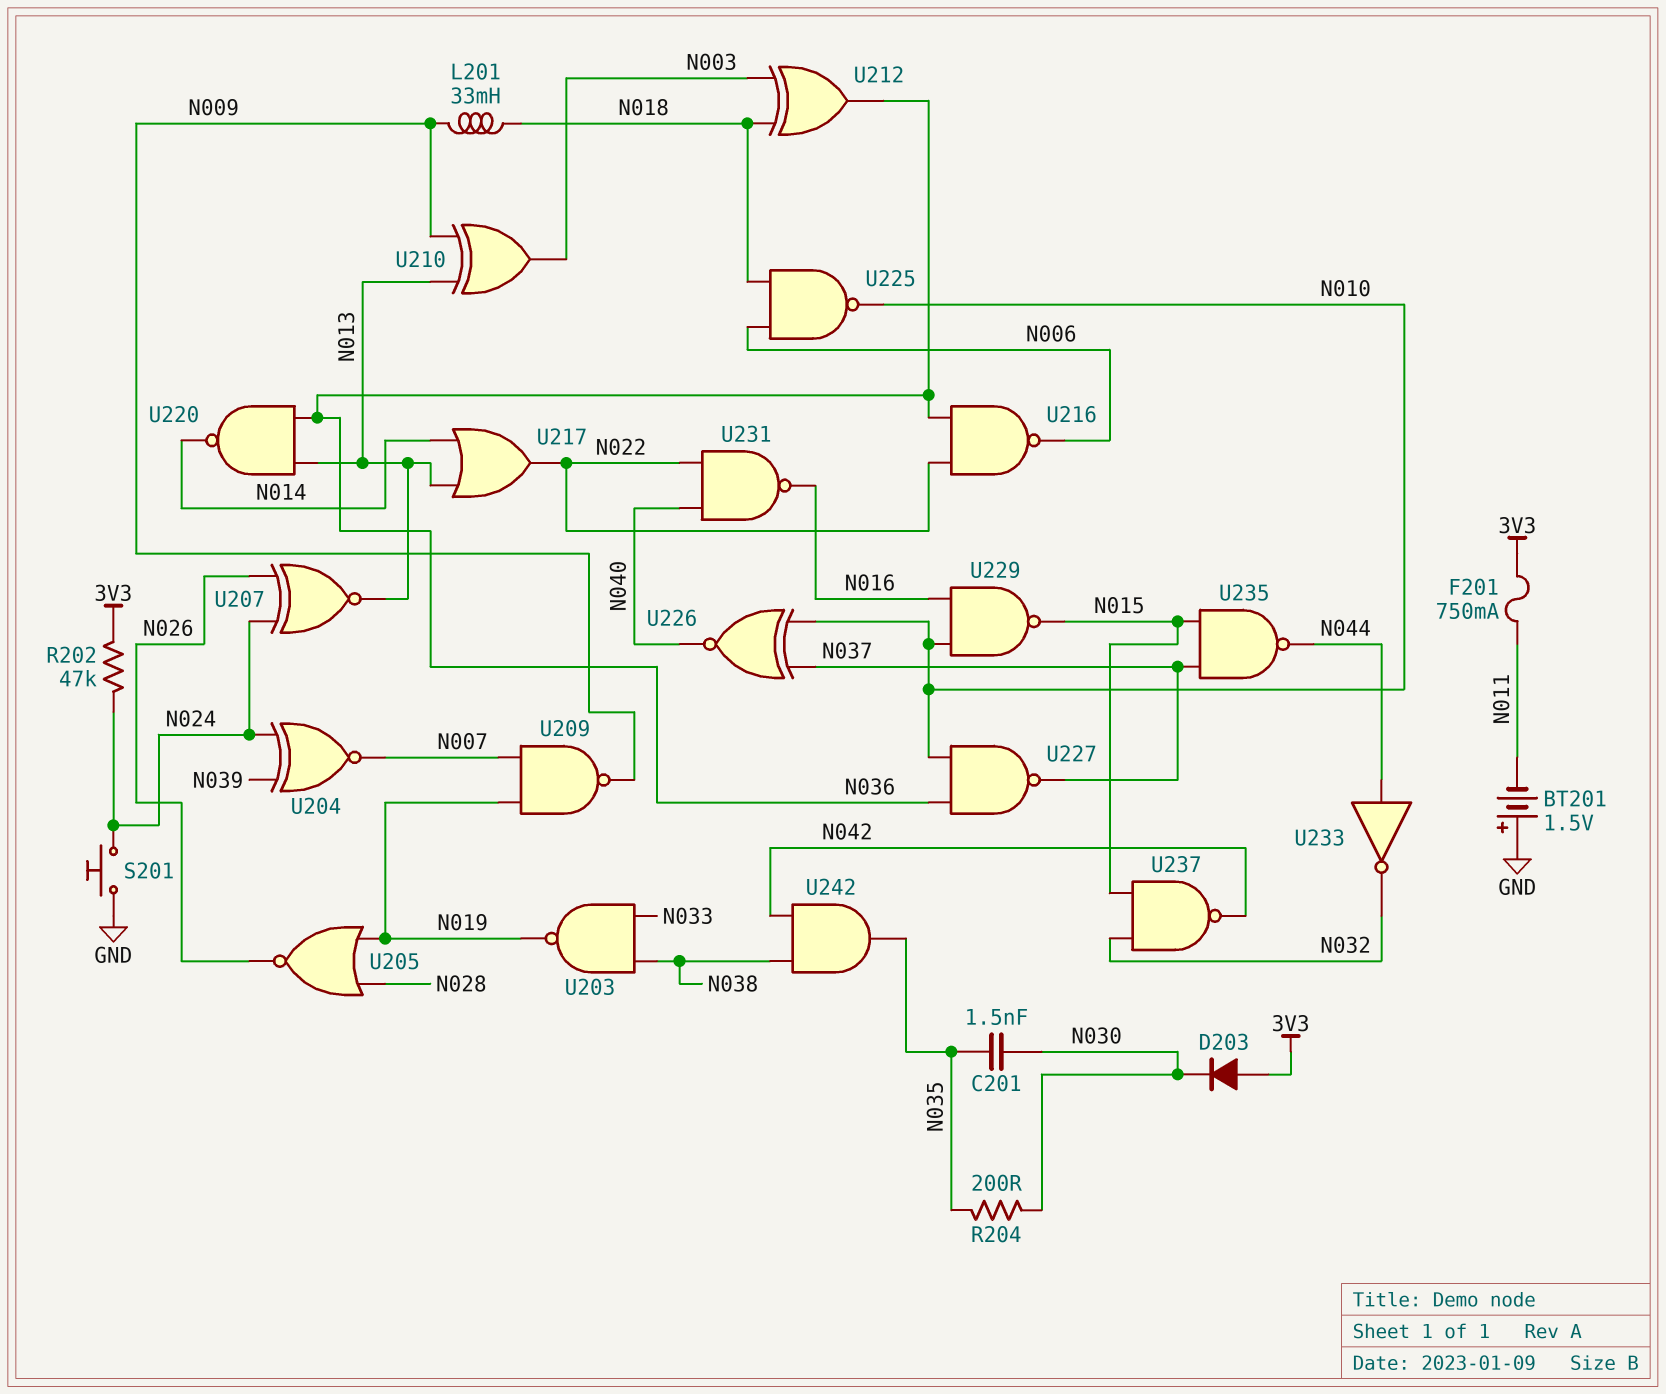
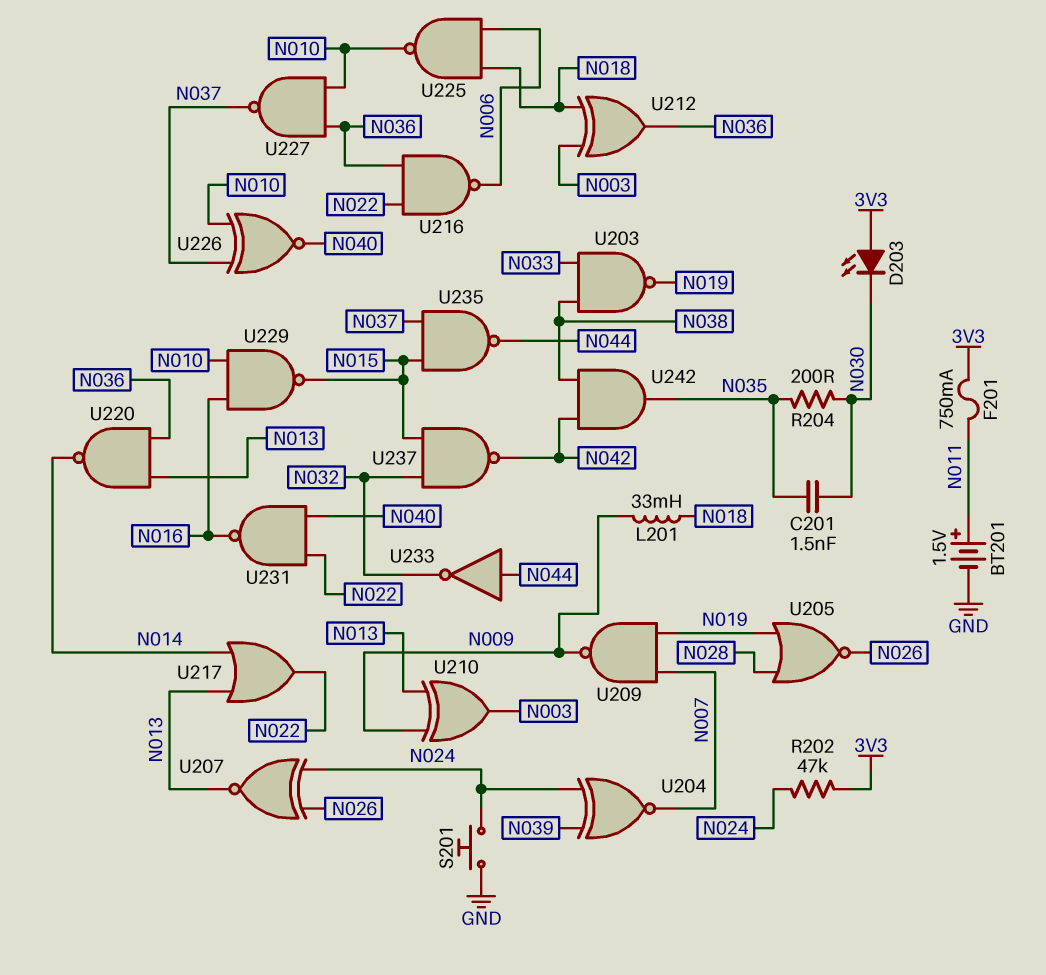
BT201: 1.5V (plus GND, minus N011) -> 1.5V (plus N011, minus GND)
D203: diode (A 3V3, K N030) -> LED (A 3V3, K N030)

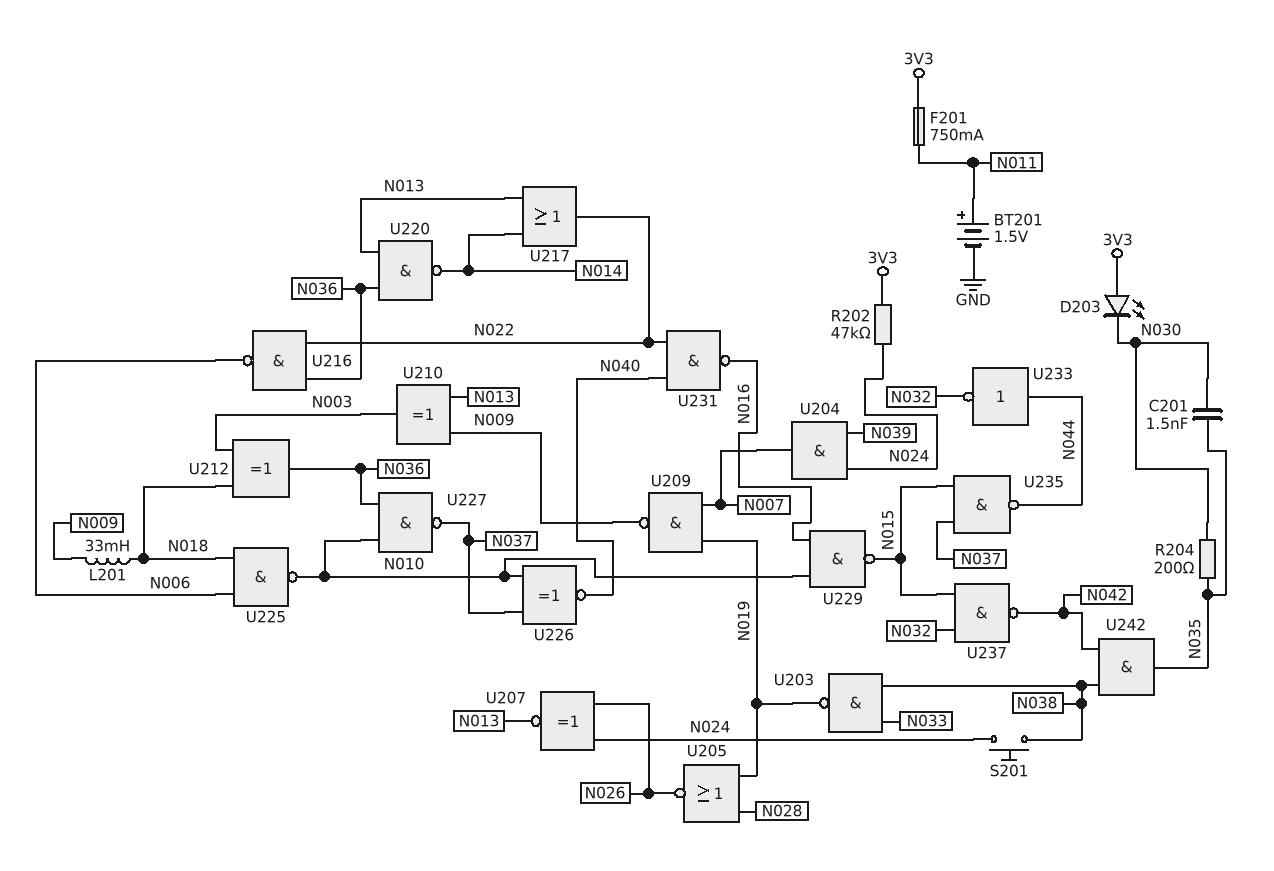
S201: button (GND, N024) -> button (N024, N038)
U204: XNOR (in N024, in N039, out N007) -> AND (in N024, in N039, out N007)

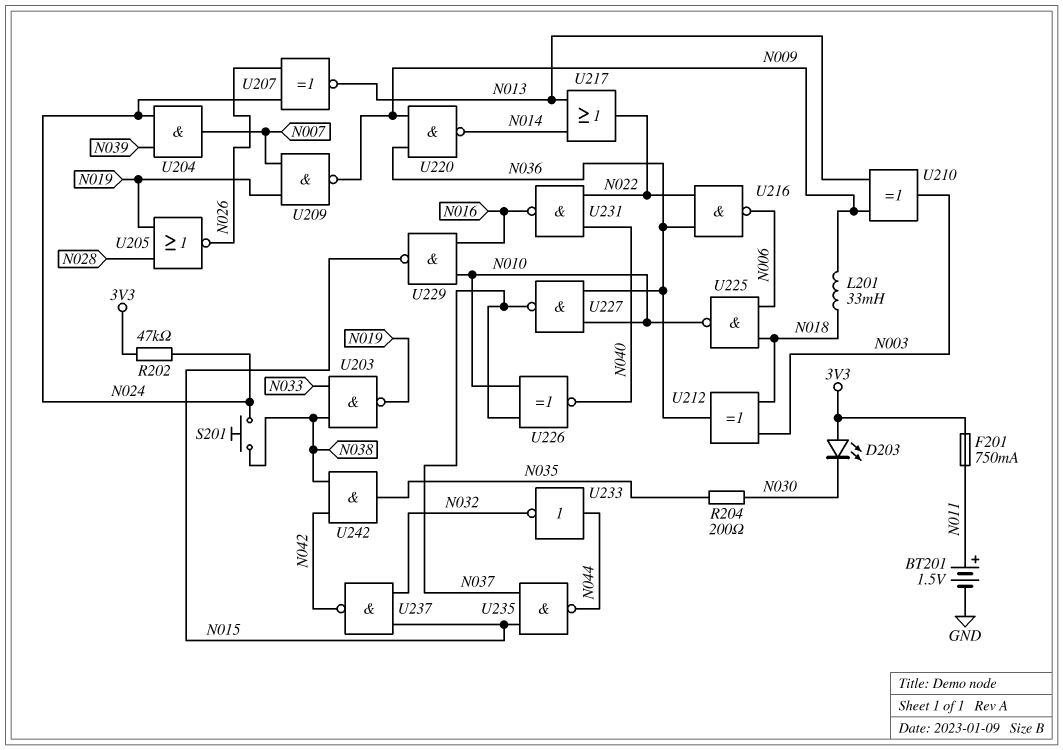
C201: 1.5nF (N030, N035) -> none
U220: NAND (in N013, in N036, out N014) -> NAND (in N009, in N036, out N014)

